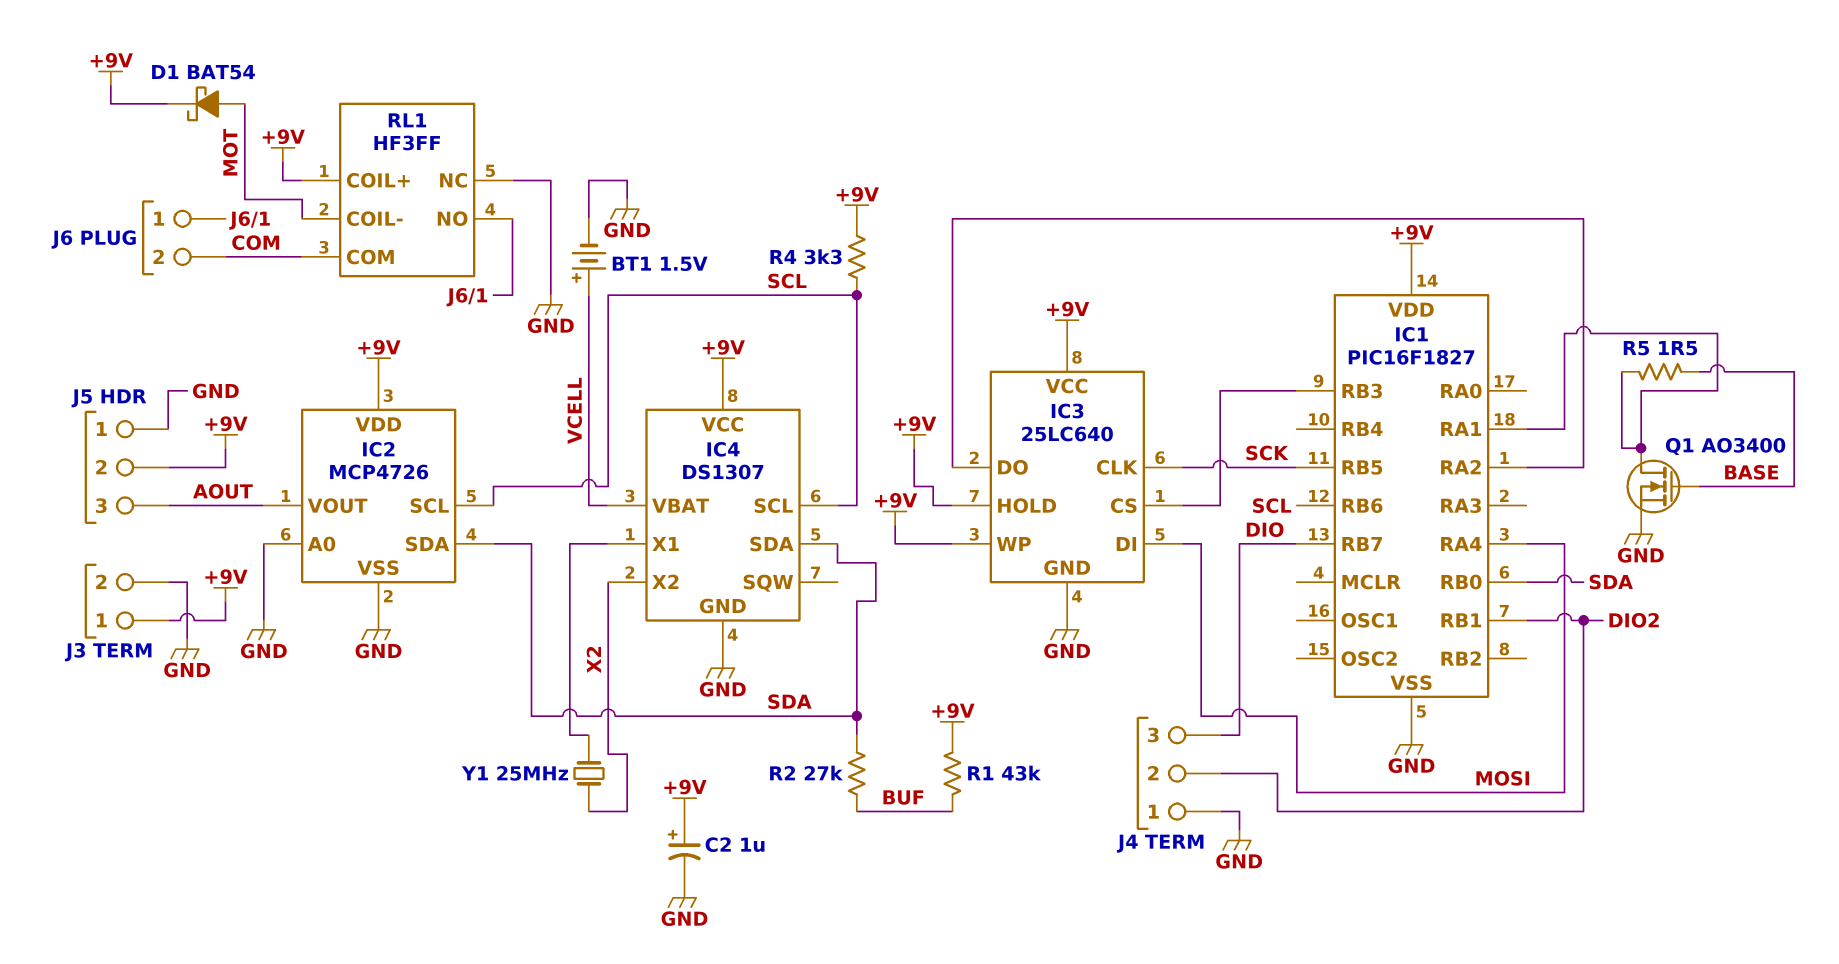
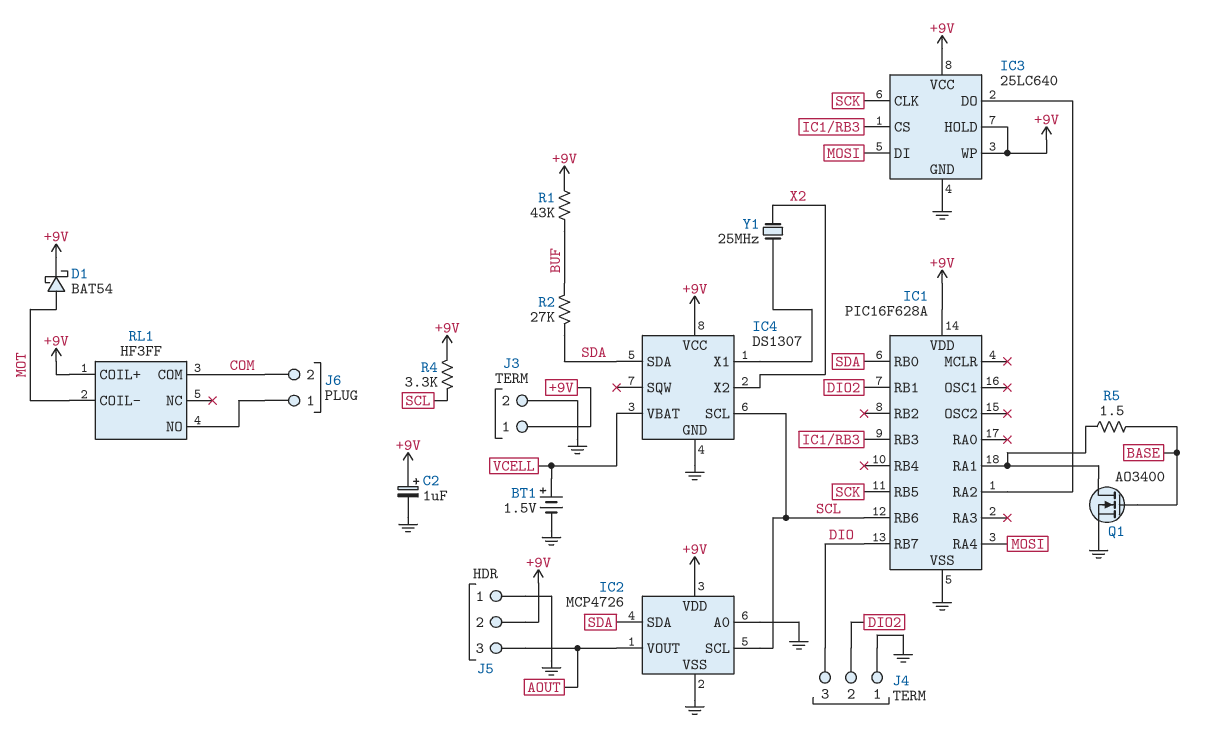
IC1: PIC16F1827 -> PIC16F628A
RL1 pin NC: GND -> none

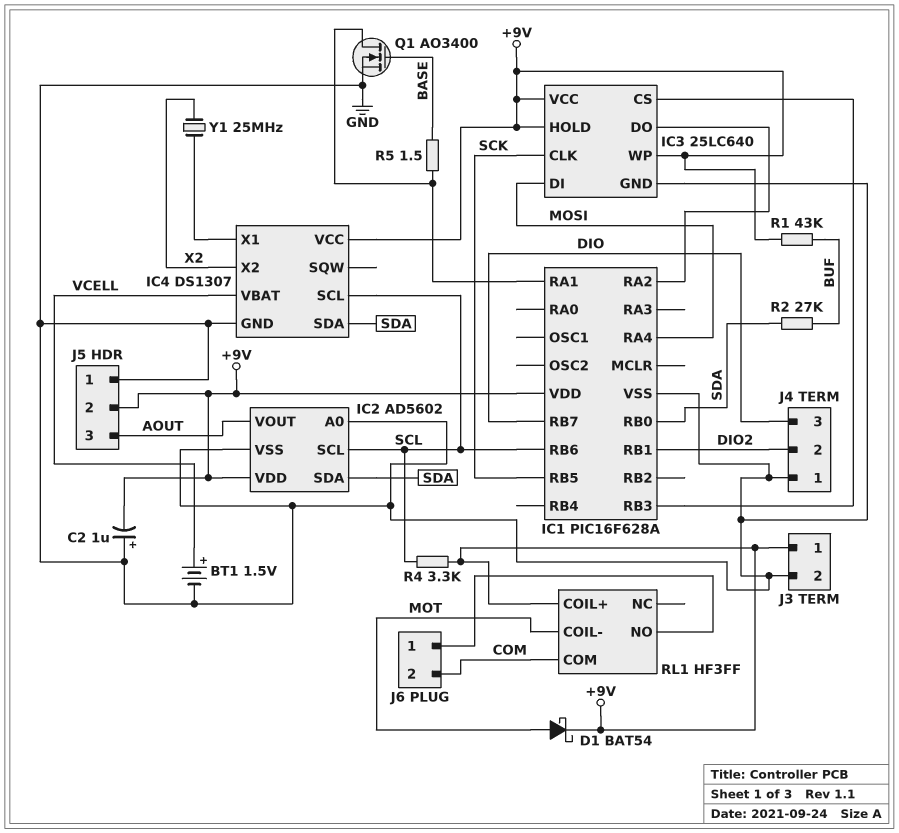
C2: 1uF (plus +9V, minus GND) -> 1uF (plus GND, minus +9V)
IC2: MCP4726 -> AD5602

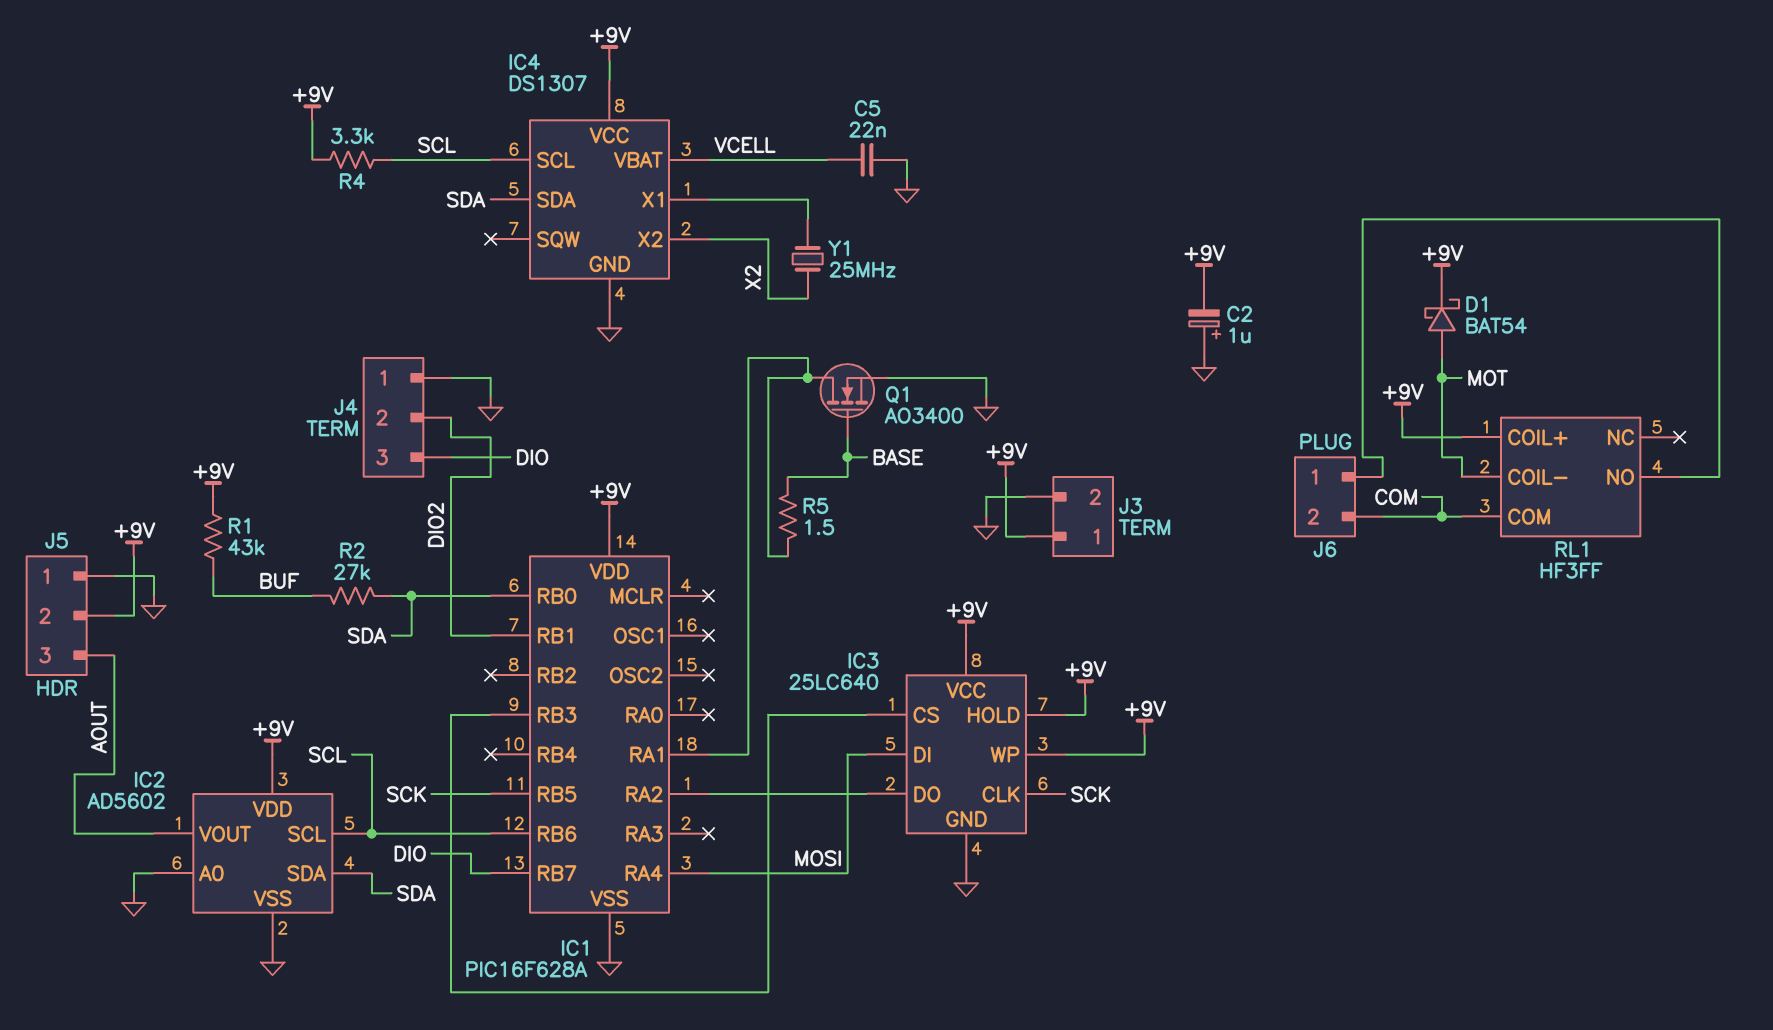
BT1: 1.5V (plus VCELL, minus GND) -> none
C5: none -> 22nF (GND, VCELL)

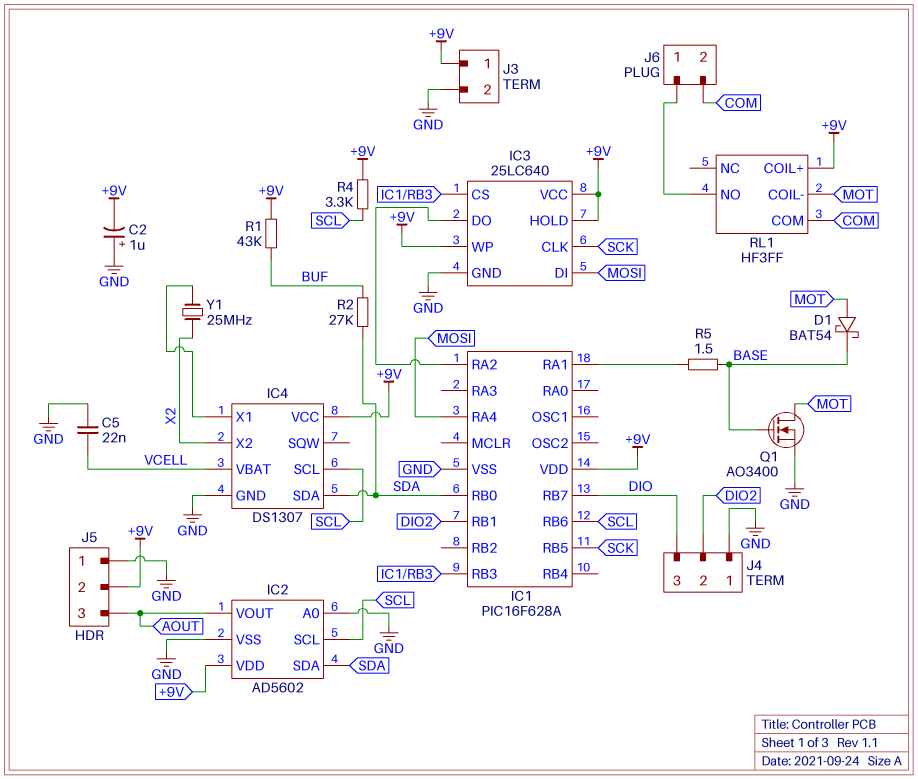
D1: schottky BAT54 (A MOT, K +9V) -> schottky BAT54 (A MOT, K BASE)
Q1: NMOS AO3400 (G BASE, D IC1/RA1, S GND) -> NMOS AO3400 (G BASE, D MOT, S GND)

